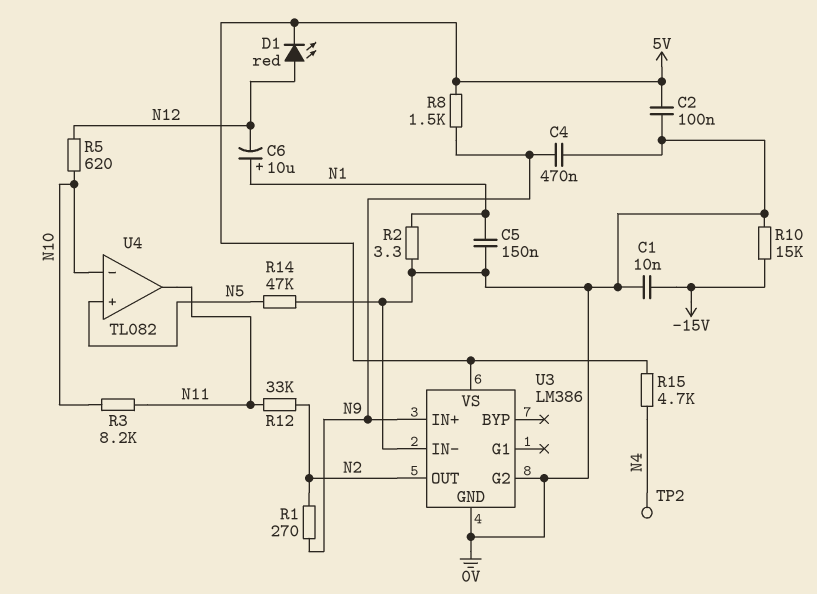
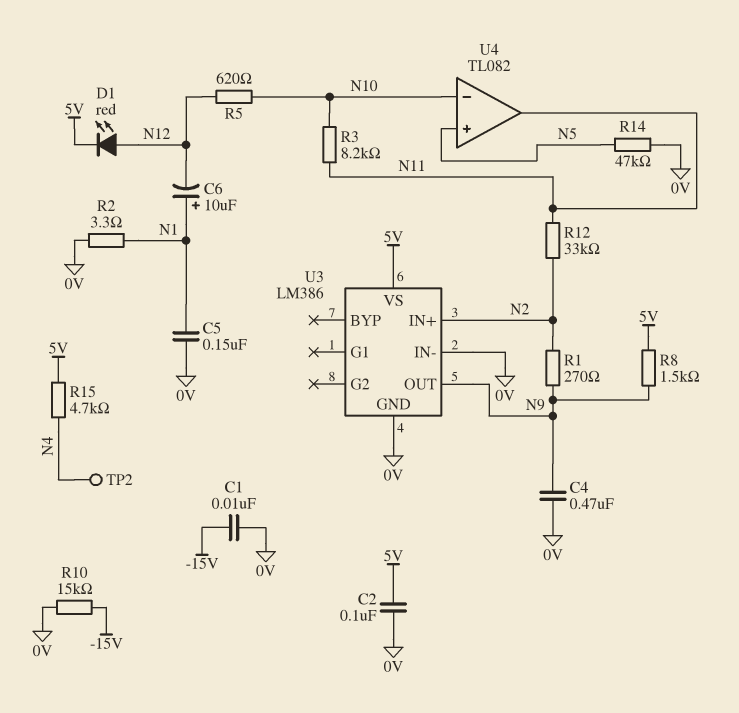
U3 pin G2: 0V -> none
U3 pin IN+: N9 -> N2
U3 pin OUT: N2 -> N9

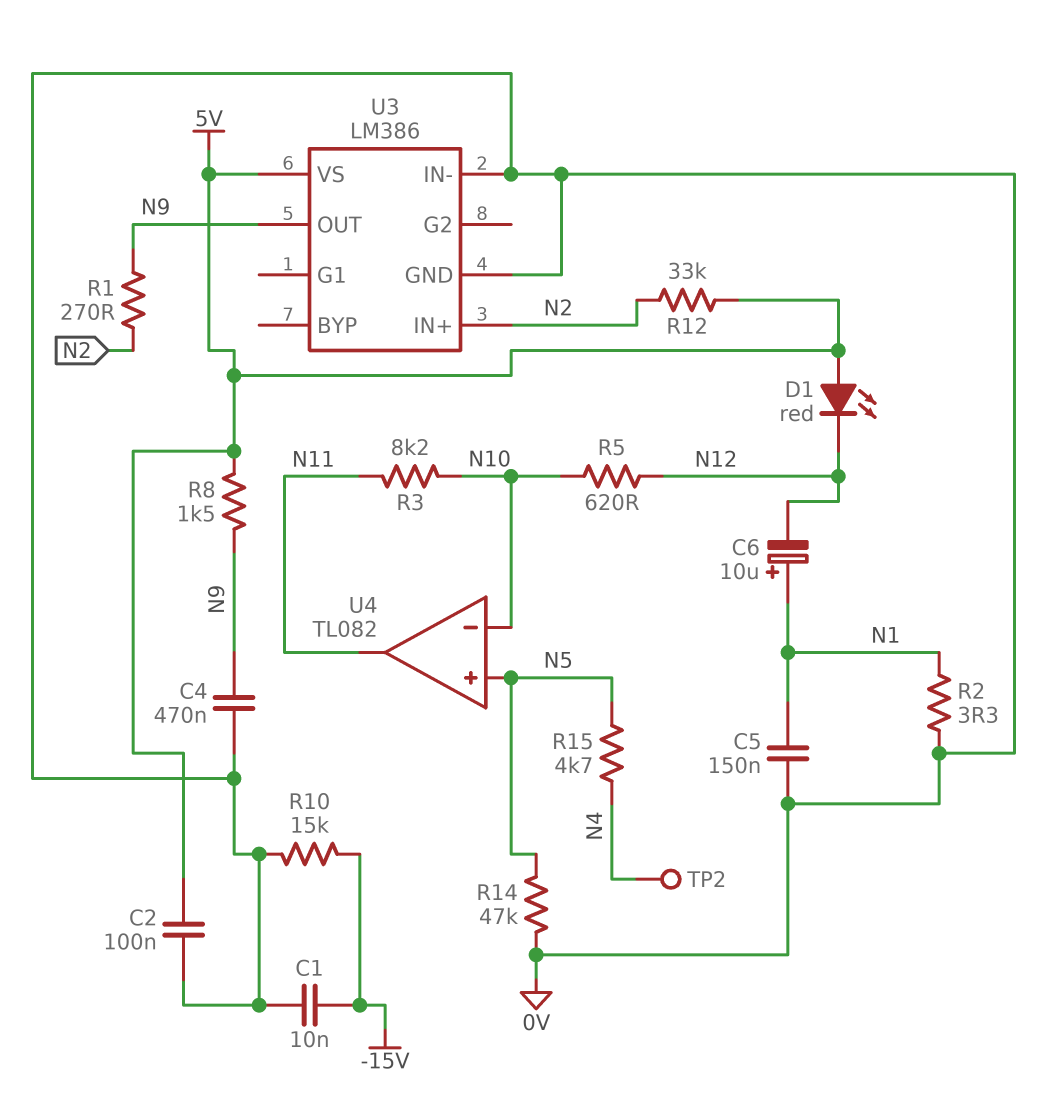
D1: LED red (A N12, K 5V) -> LED red (A 5V, K N12)
R12: 33k (N2, N11) -> 33k (5V, N2)
R15: 4.7k (5V, N4) -> 4.7k (N4, N5)

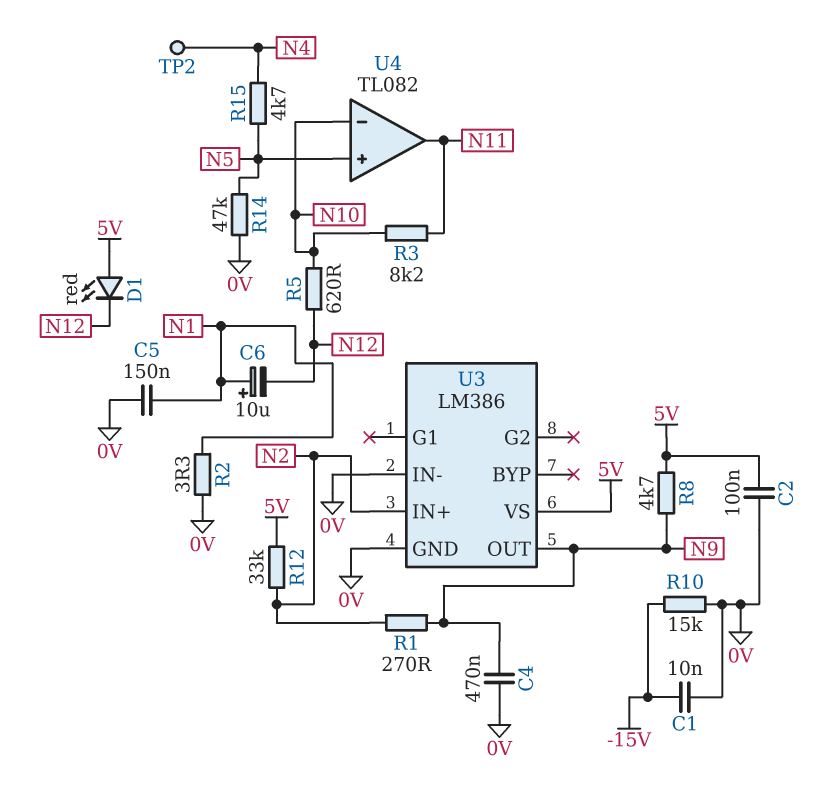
R8: 1.5k (5V, N9) -> 4.7k (5V, N9)

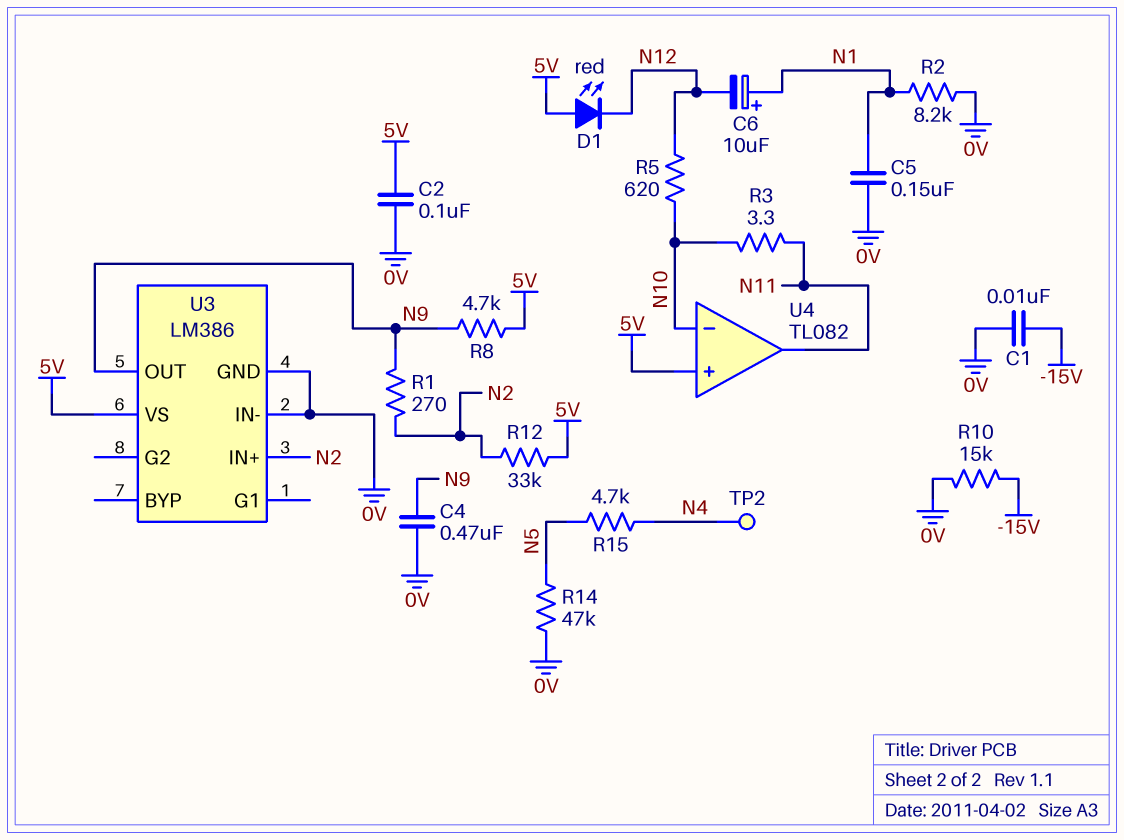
R2: 3.3 (0V, N1) -> 8.2k (0V, N1)
R3: 8.2k (N10, N11) -> 3.3 (N10, N11)
U4 pin in+: N5 -> 5V

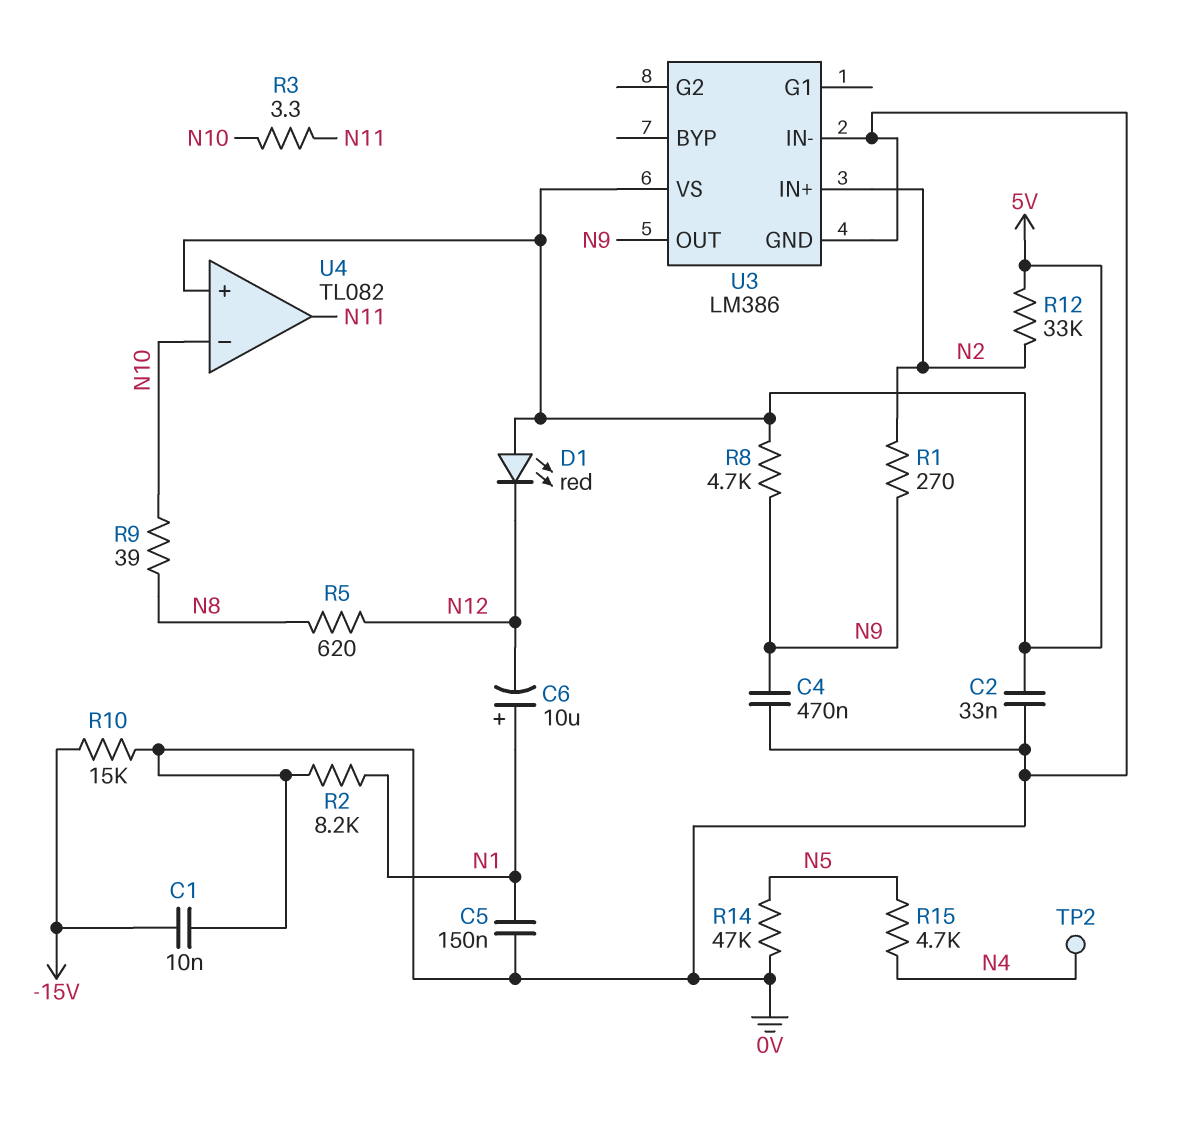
C2: 100nF (0V, 5V) -> 33nF (0V, 5V)
R5: 620 (N10, N12) -> 620 (N8, N12)
R9: none -> 39 (N8, N10)

